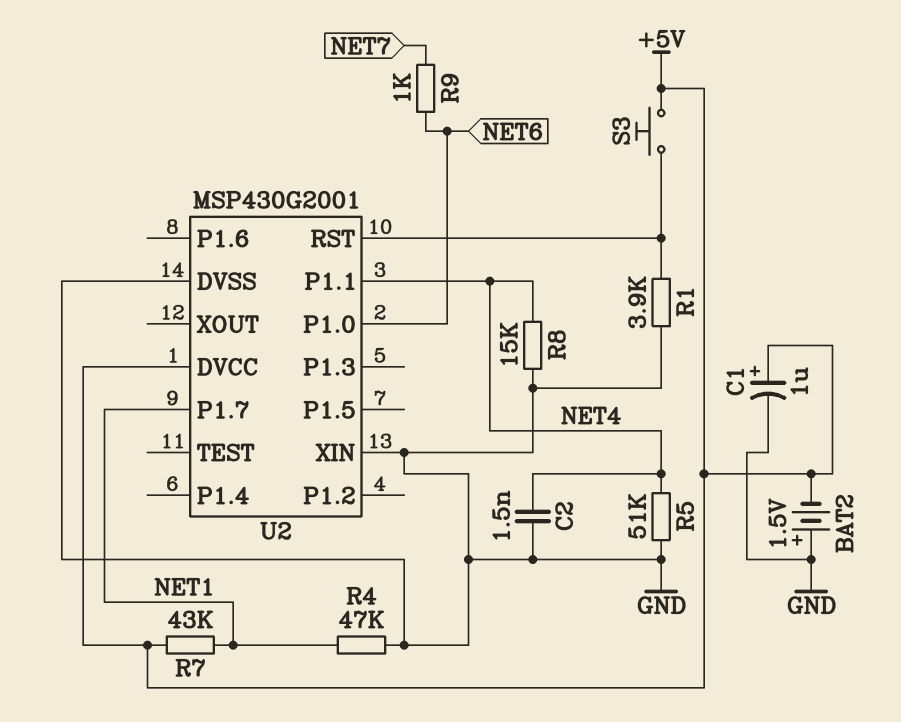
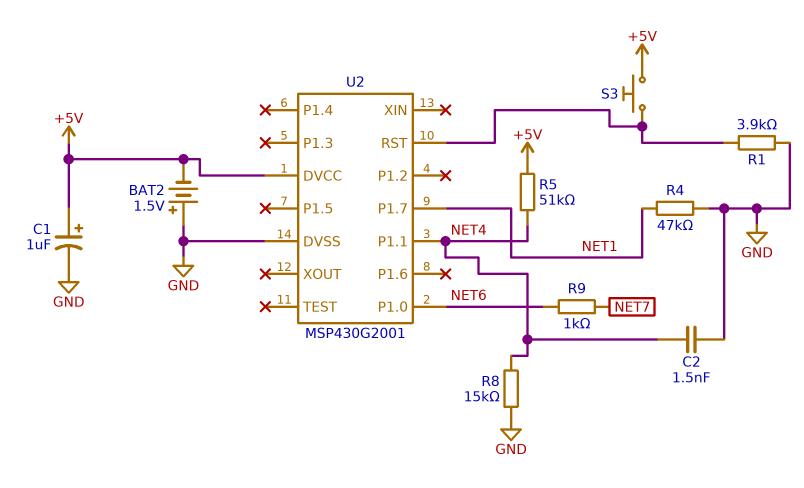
R5: 51k (GND, NET4) -> 51k (+5V, NET4)
R7: 43k (+5V, NET1) -> none
U2 pin XIN: GND -> none

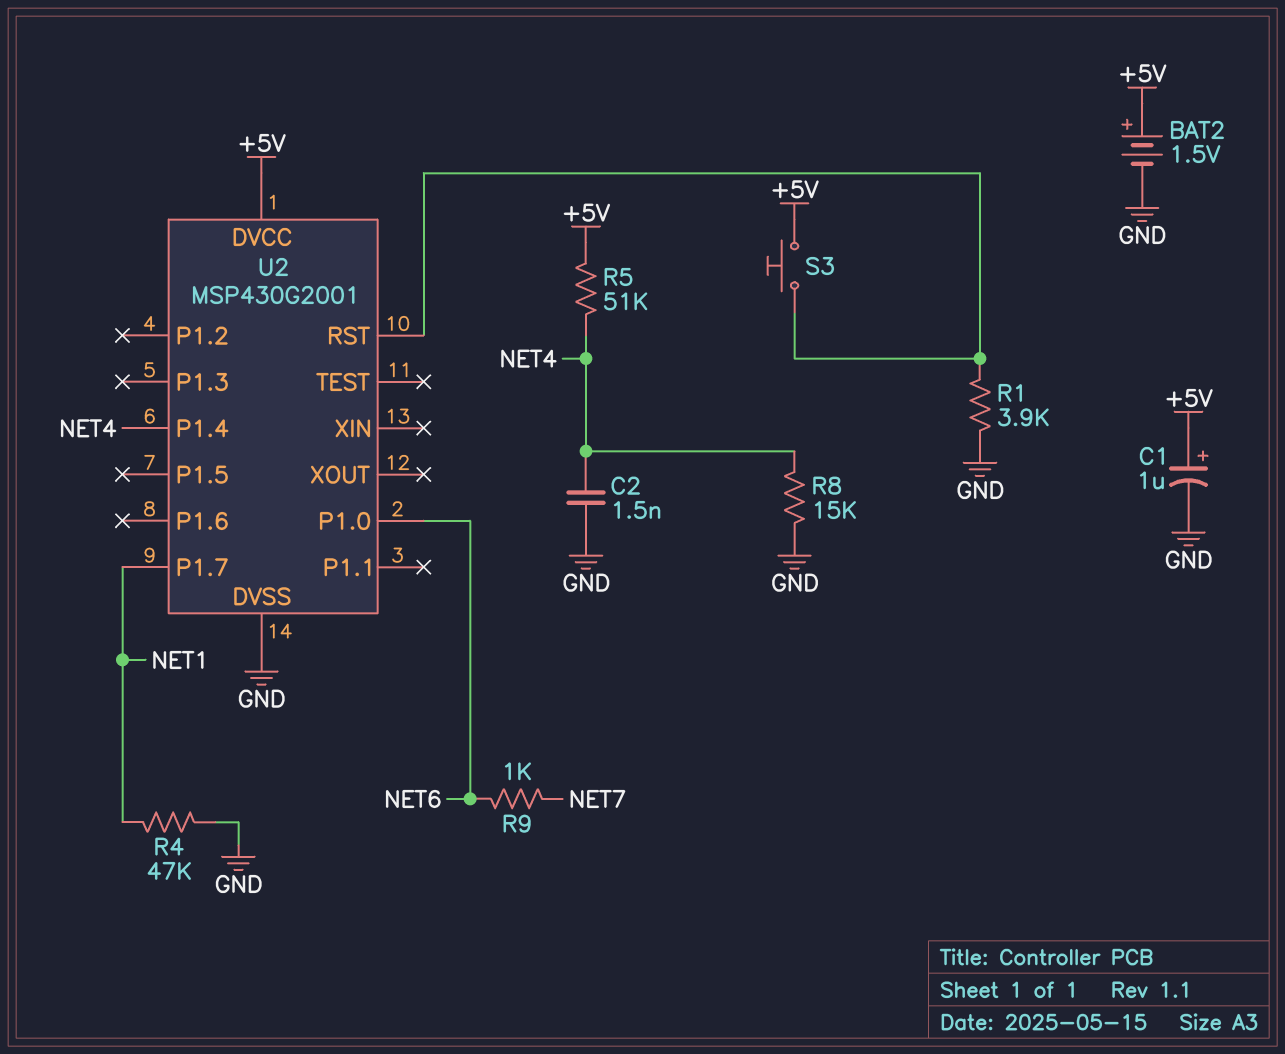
BAT2: 1.5V (plus GND, minus +5V) -> 1.5V (plus +5V, minus GND)
U2 pin P1.1: NET4 -> none
U2 pin P1.4: none -> NET4

